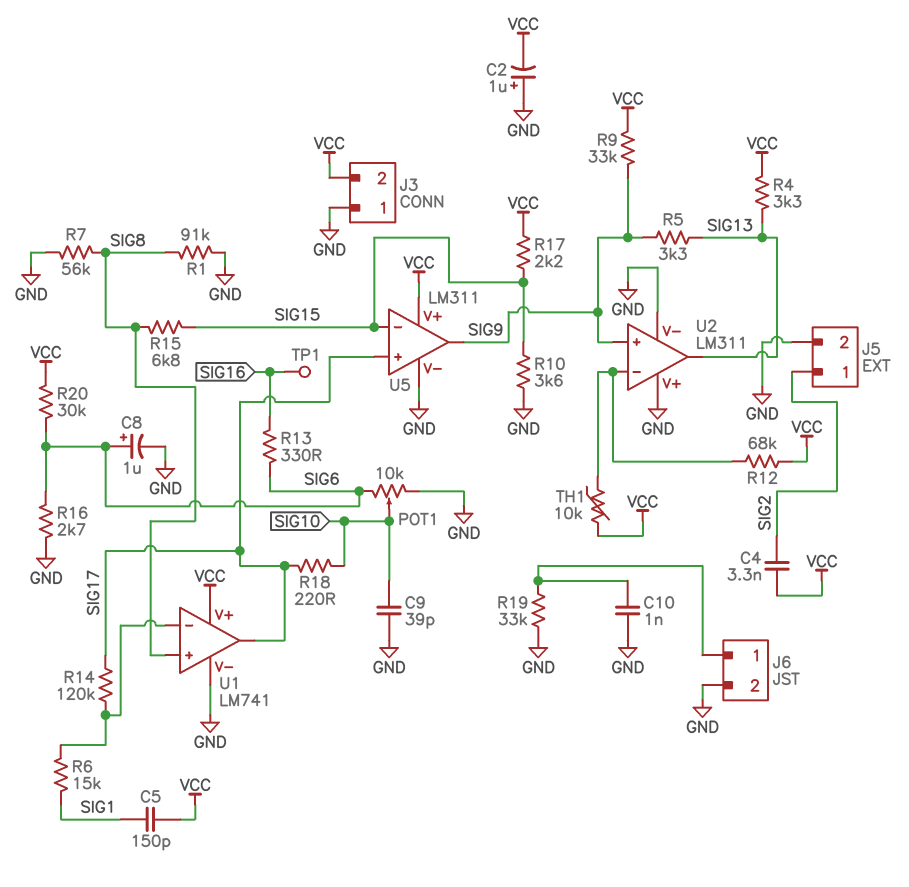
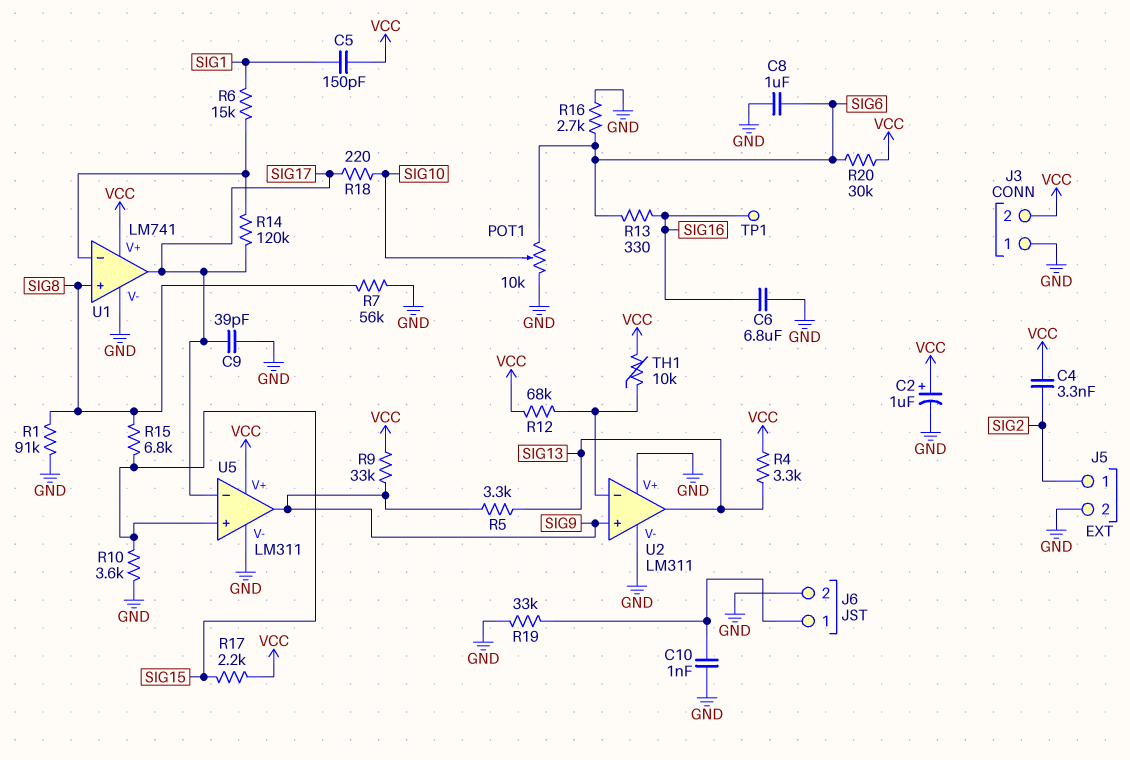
C2: 1uF (plus GND, minus VCC) -> 1uF (plus VCC, minus GND)
C6: none -> 6.8uF (GND, SIG16)
C8: 1uF (plus SIG6, minus GND) -> 1uF (GND, SIG6)
C9: 39pF (GND, SIG10) -> 39pF (GND, SIG17)
U5 pin in+: SIG17 -> SIG15
U5 pin in-: SIG15 -> SIG17

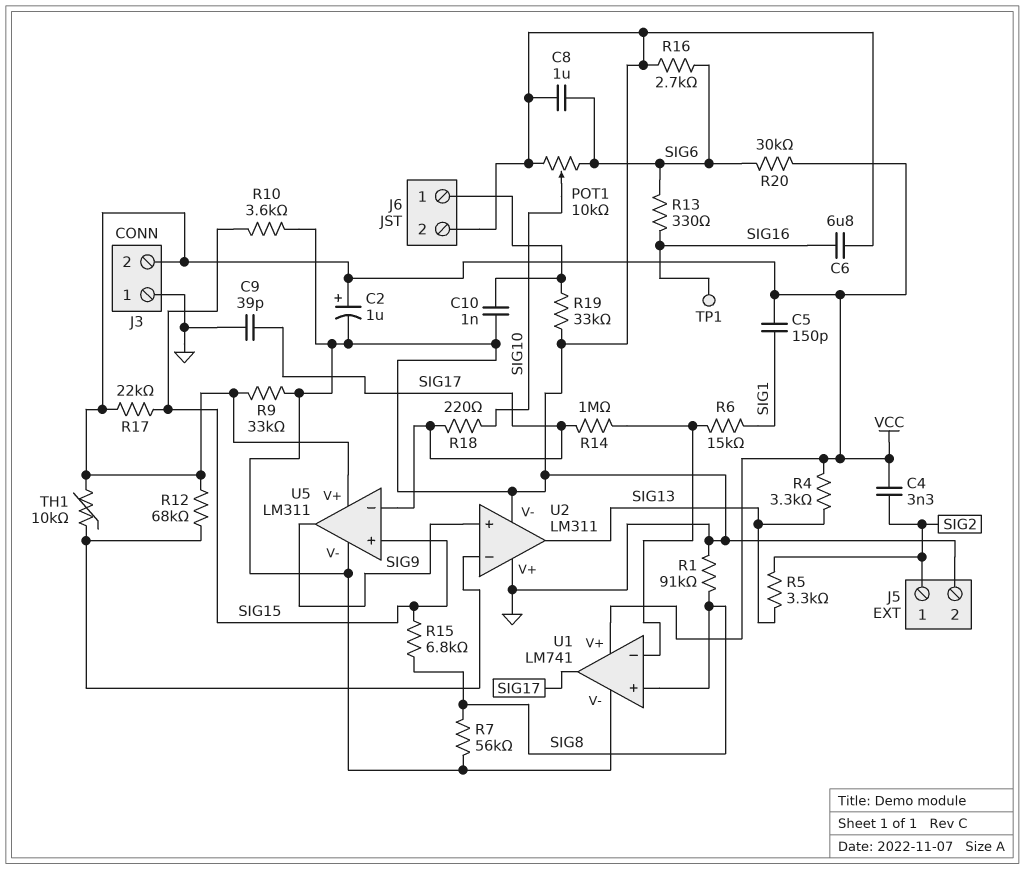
R5: 3.3k (SIG9, SIG13) -> 3.3k (SIG2, SIG13)
R9: 33k (SIG9, VCC) -> 33k (GND, VCC)
R14: 120k (SIG17, U1/in-) -> 1M (SIG17, U1/in-)
R17: 2.2k (SIG15, VCC) -> 22k (SIG15, VCC)

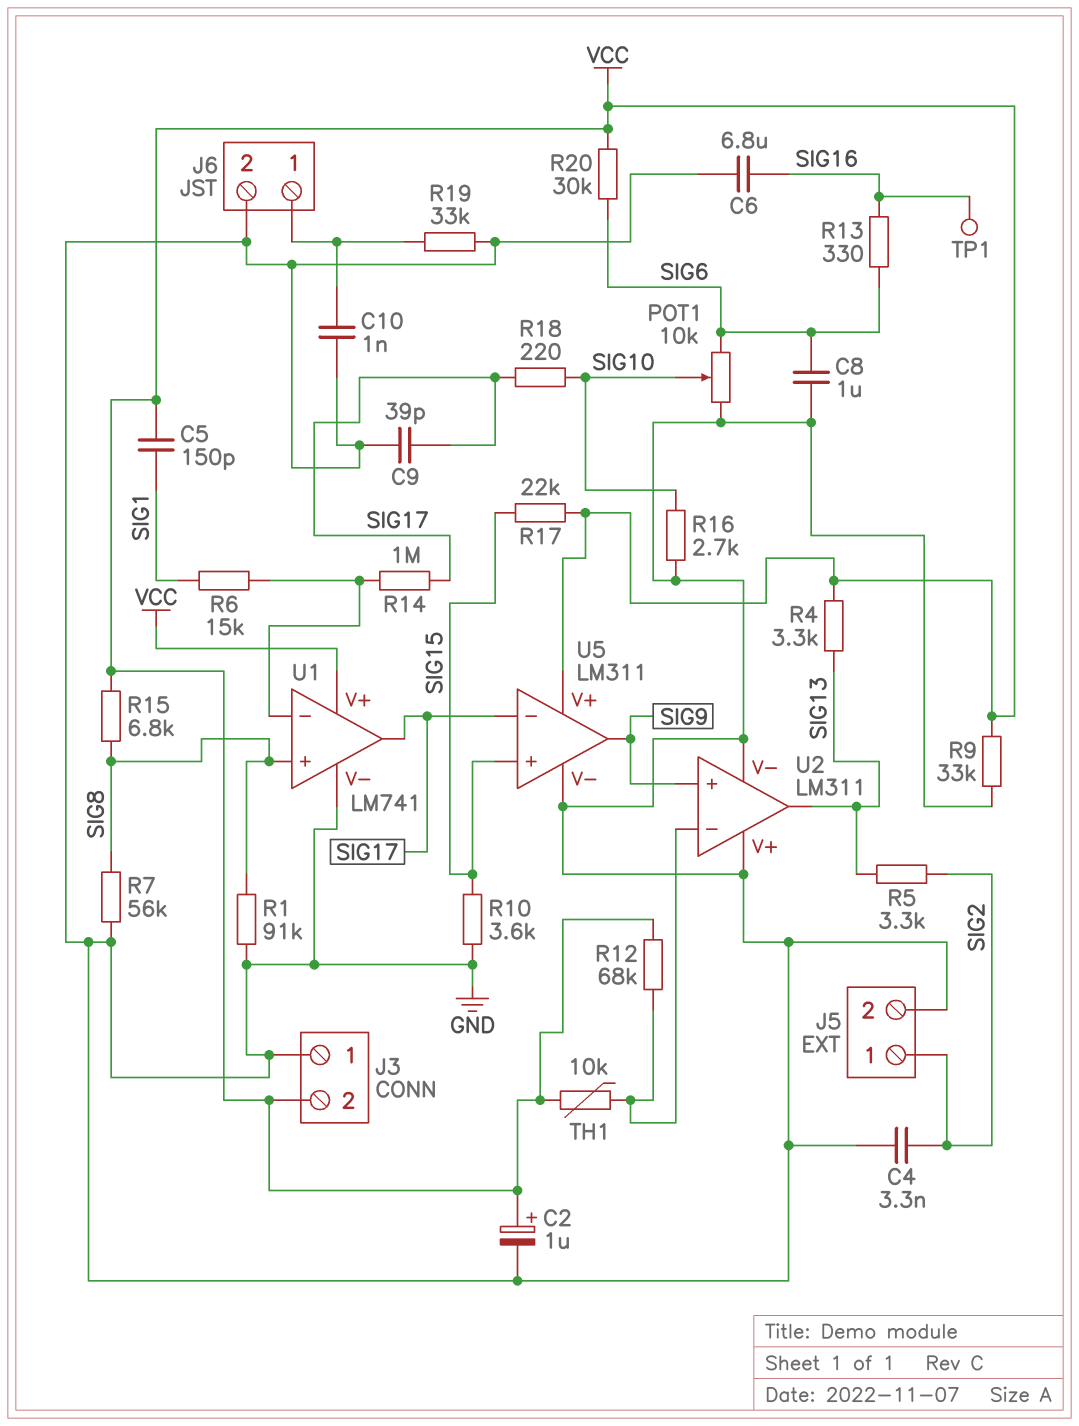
C4: 3.3nF (SIG2, VCC) -> 3.3nF (GND, SIG2)
R15: 6.8k (SIG8, SIG15) -> 6.8k (SIG8, VCC)
R16: 2.7k (GND, SIG6) -> 2.7k (GND, SIG10)

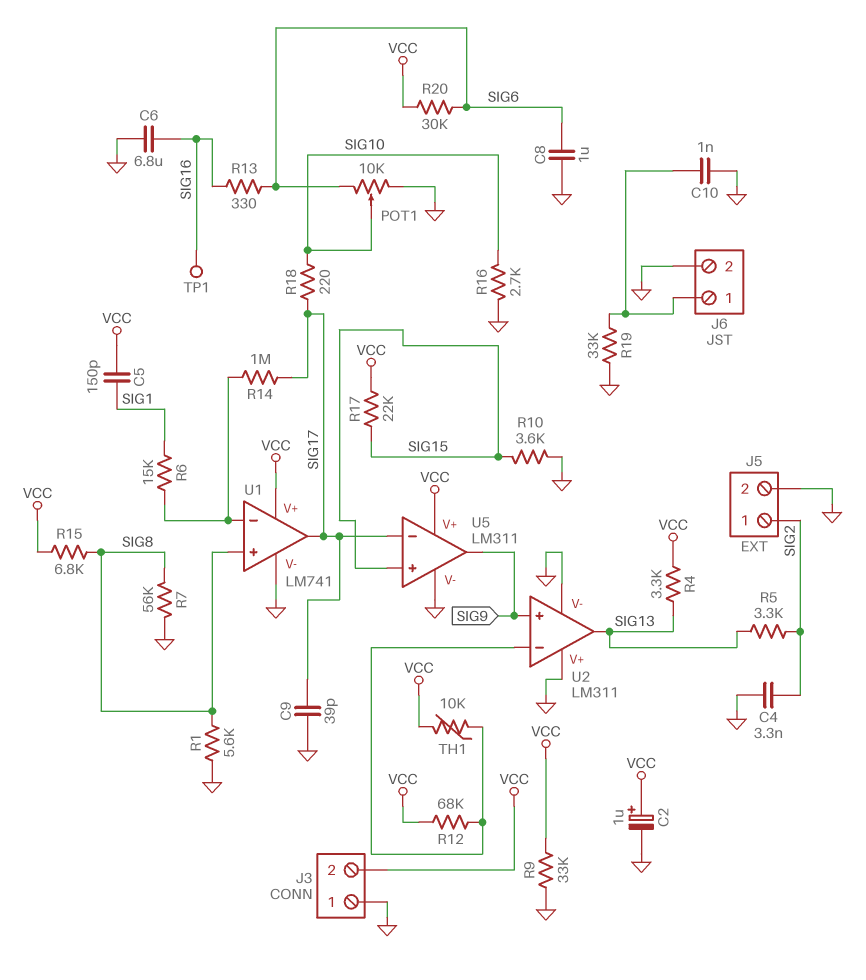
R1: 91k (GND, SIG8) -> 5.6k (GND, SIG8)

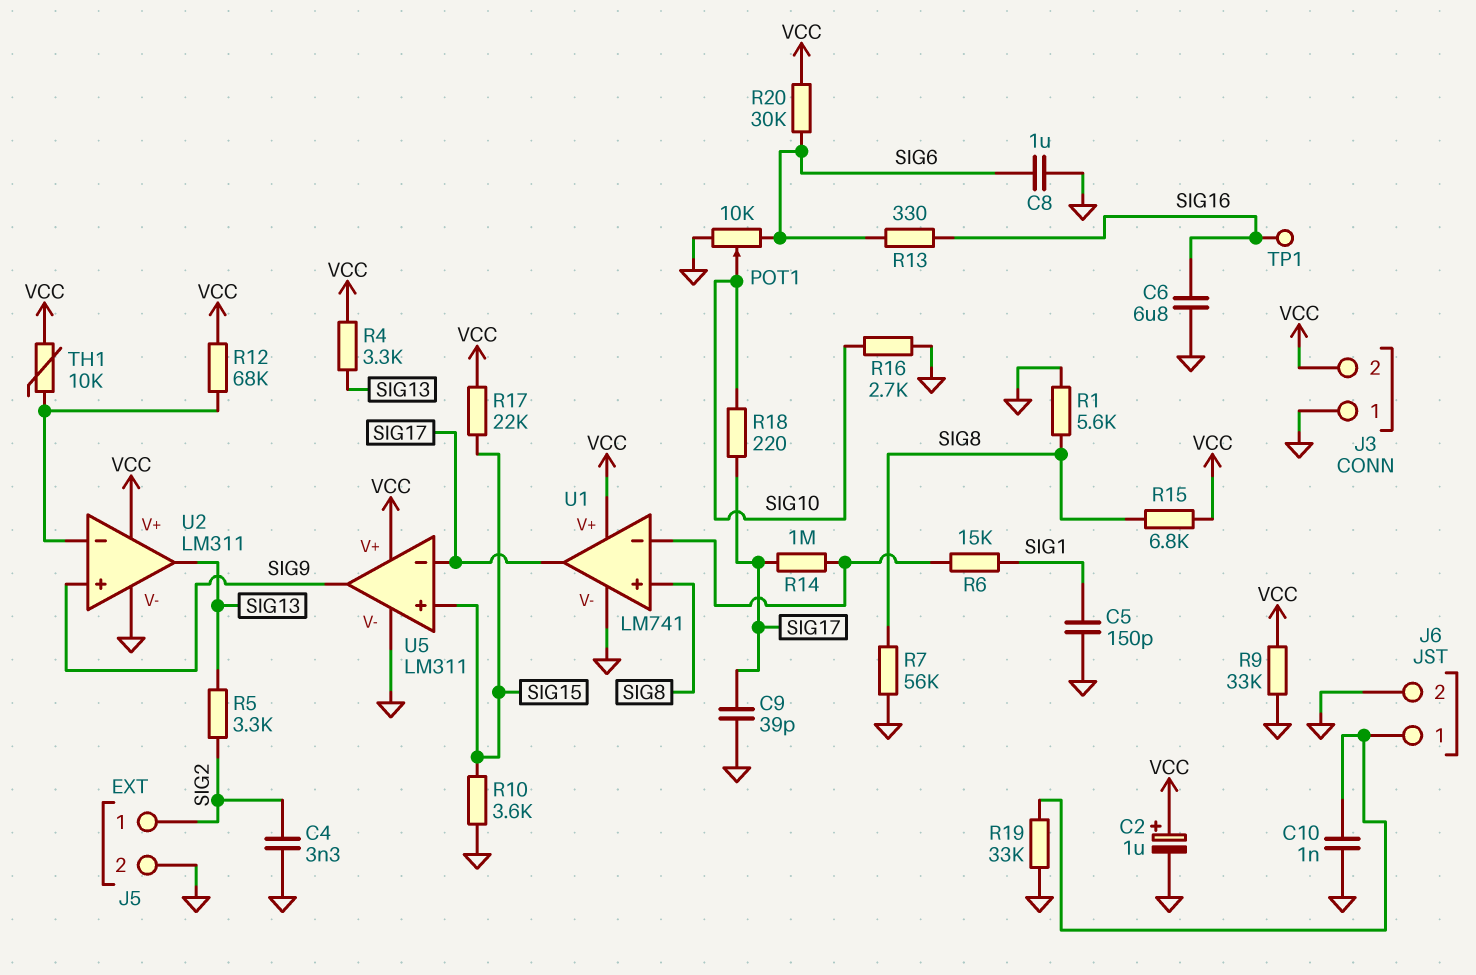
C5: 150pF (SIG1, VCC) -> 150pF (GND, SIG1)
U2 pin V+: GND -> VCC

